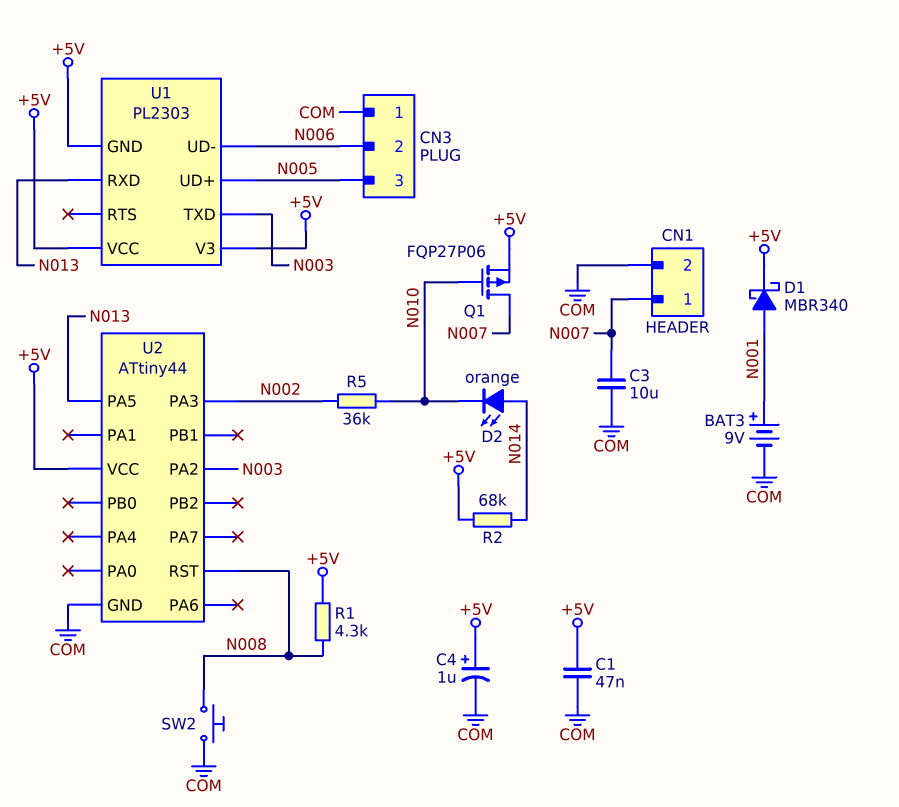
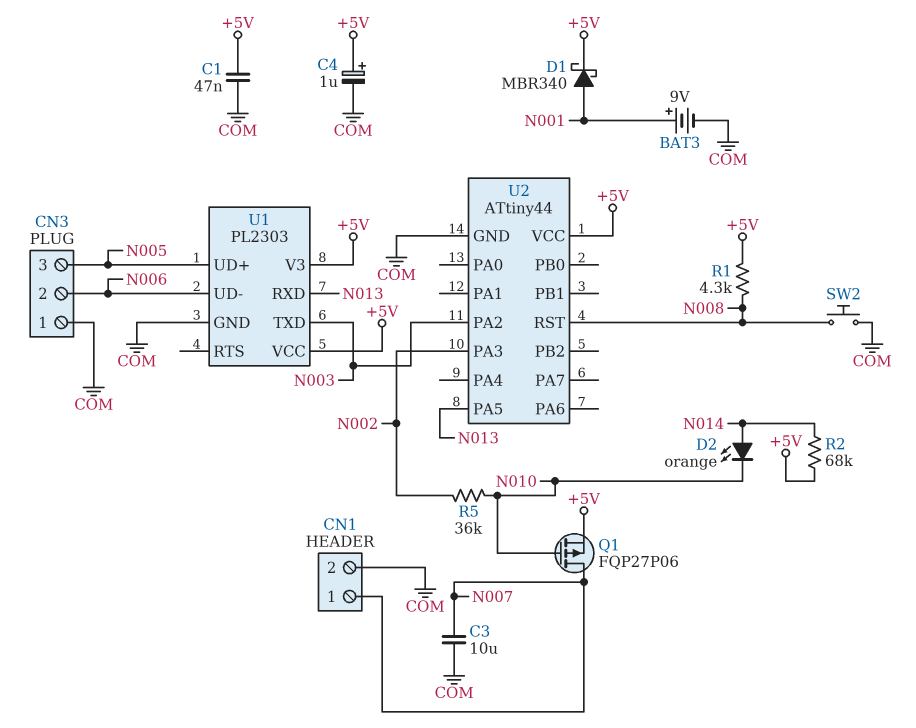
U1 pin GND: +5V -> COM

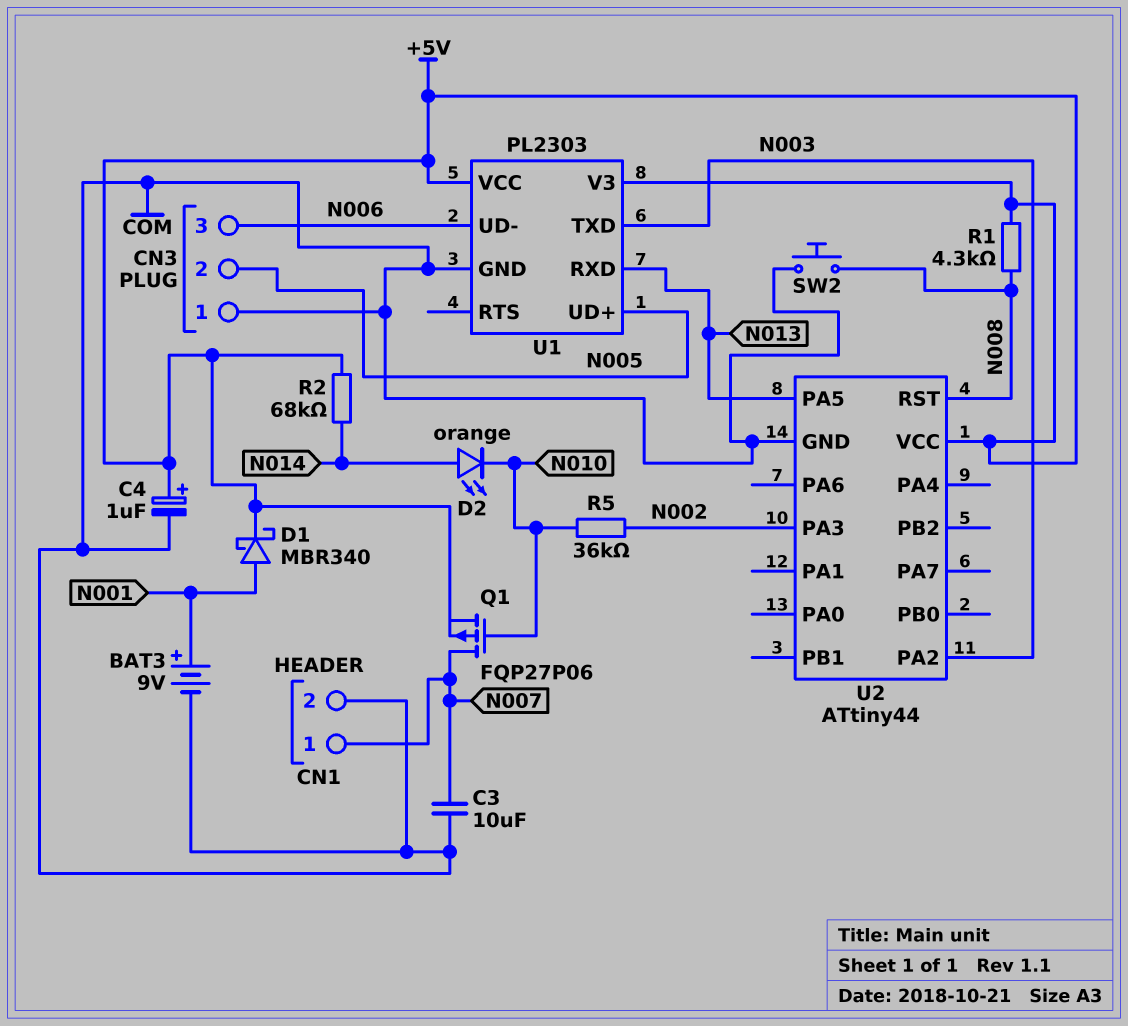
C1: 47nF (+5V, COM) -> none
CN3 pin 2: N006 -> N005
CN3 pin 3: N005 -> N006

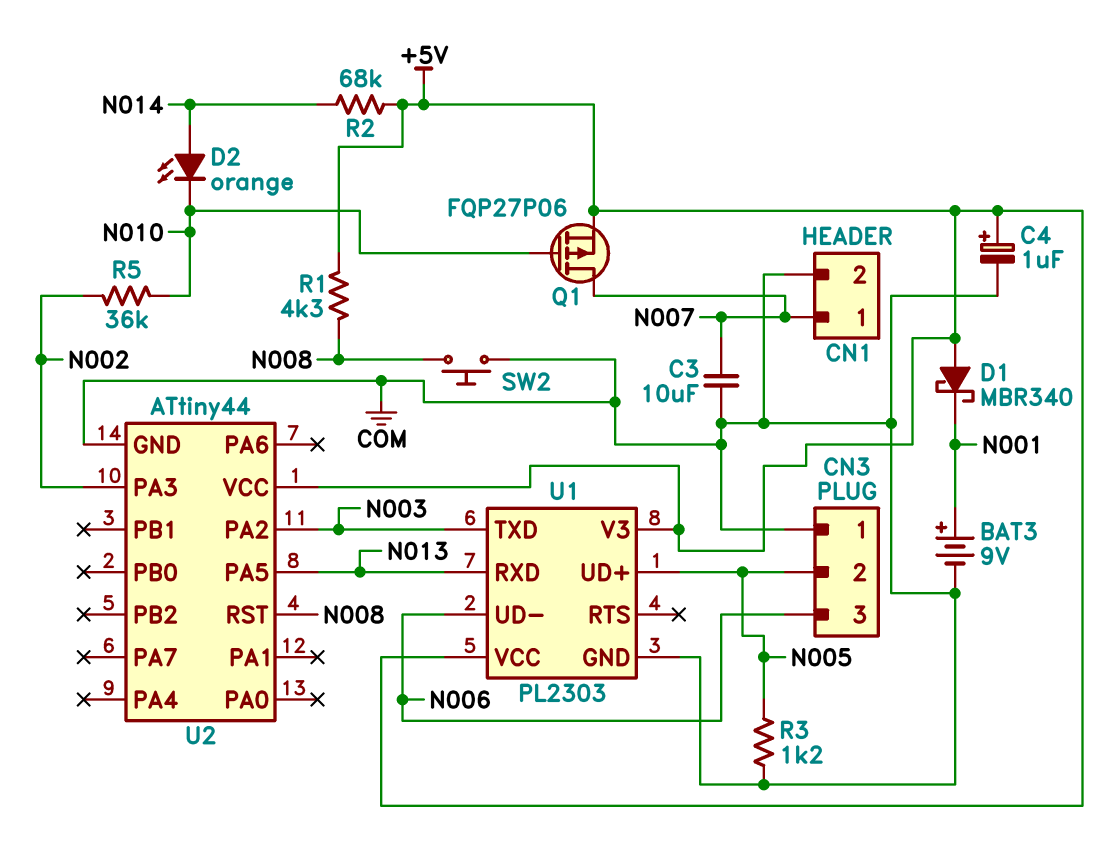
D1: schottky MBR340 (A N001, K +5V) -> schottky MBR340 (A +5V, K N001)
R3: none -> 1.2k (COM, N005)

